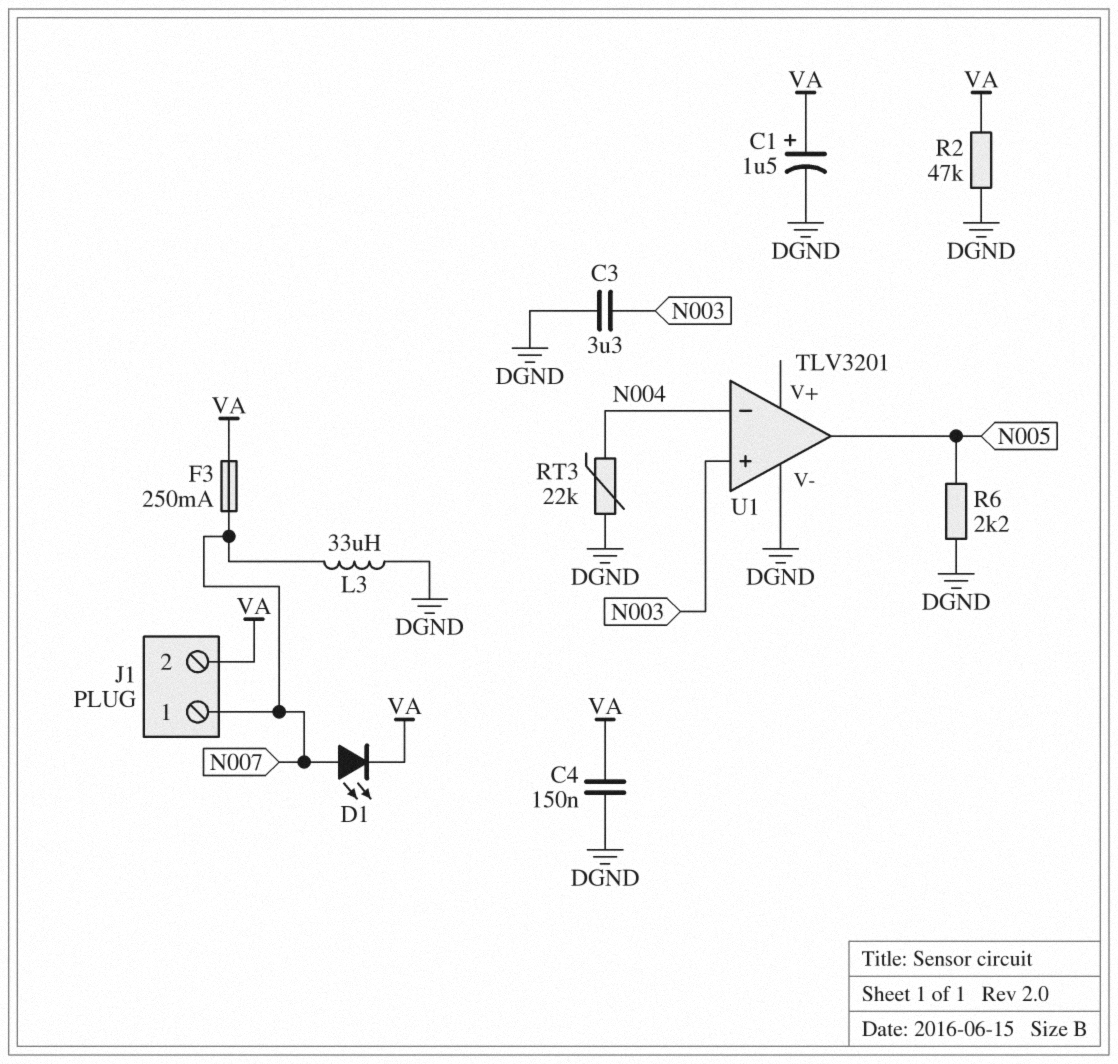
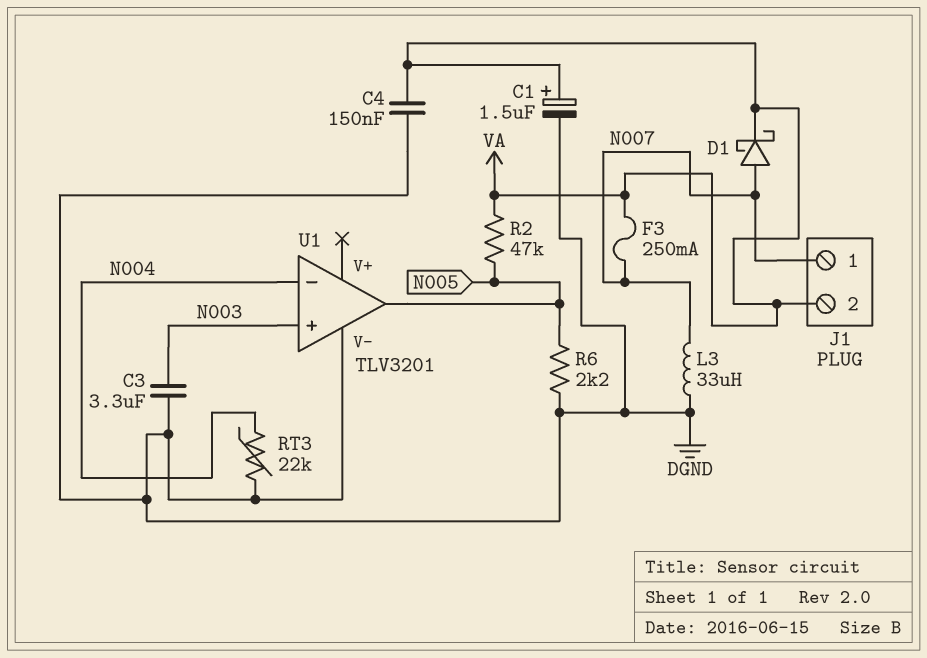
D1: LED (A N007, K VA) -> schottky (A N007, K VA)
R2: 47k (DGND, VA) -> 47k (N005, VA)

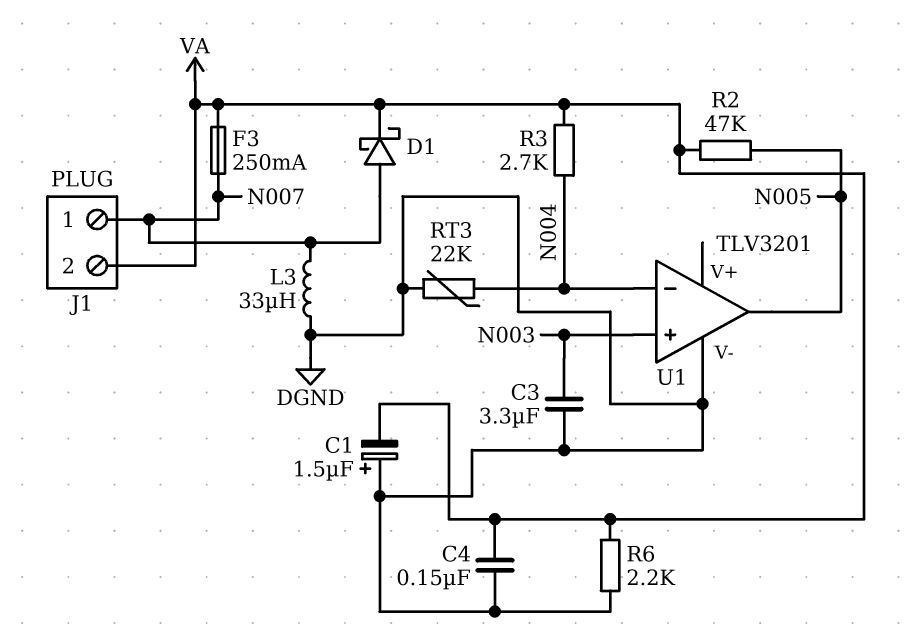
C1: 1.5uF (plus VA, minus DGND) -> 1.5uF (plus DGND, minus VA)
R3: none -> 2.7k (N004, VA)
R6: 2.2k (DGND, N005) -> 2.2k (DGND, VA)

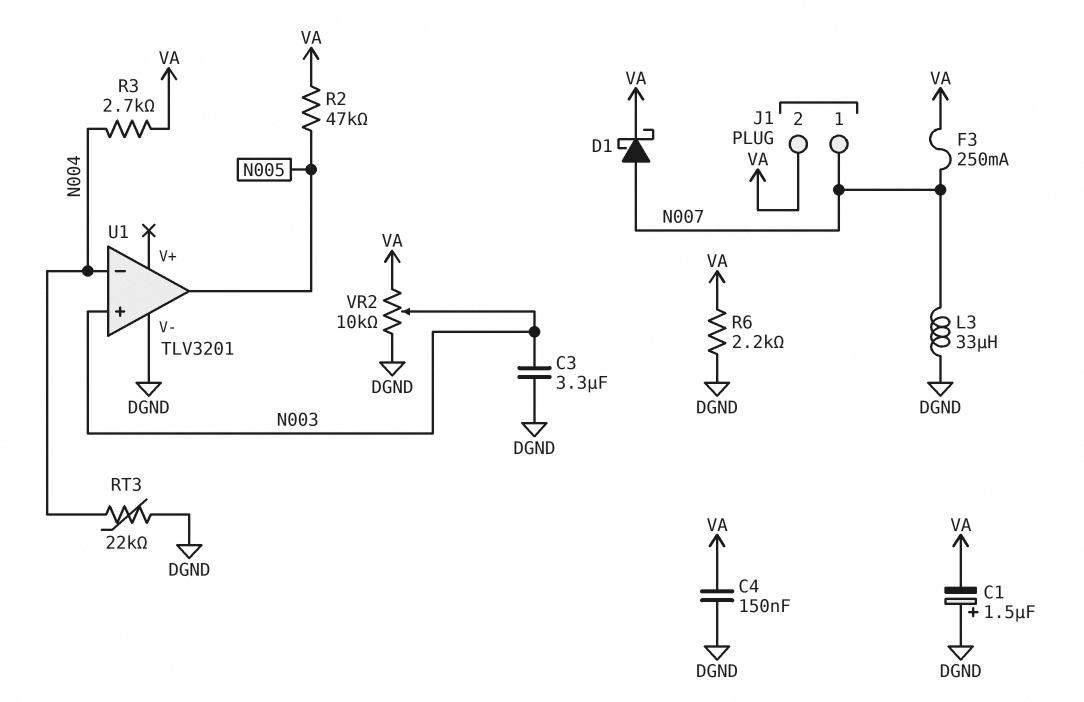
VR2: none -> 10k (DGND, VA, wiper N003)

